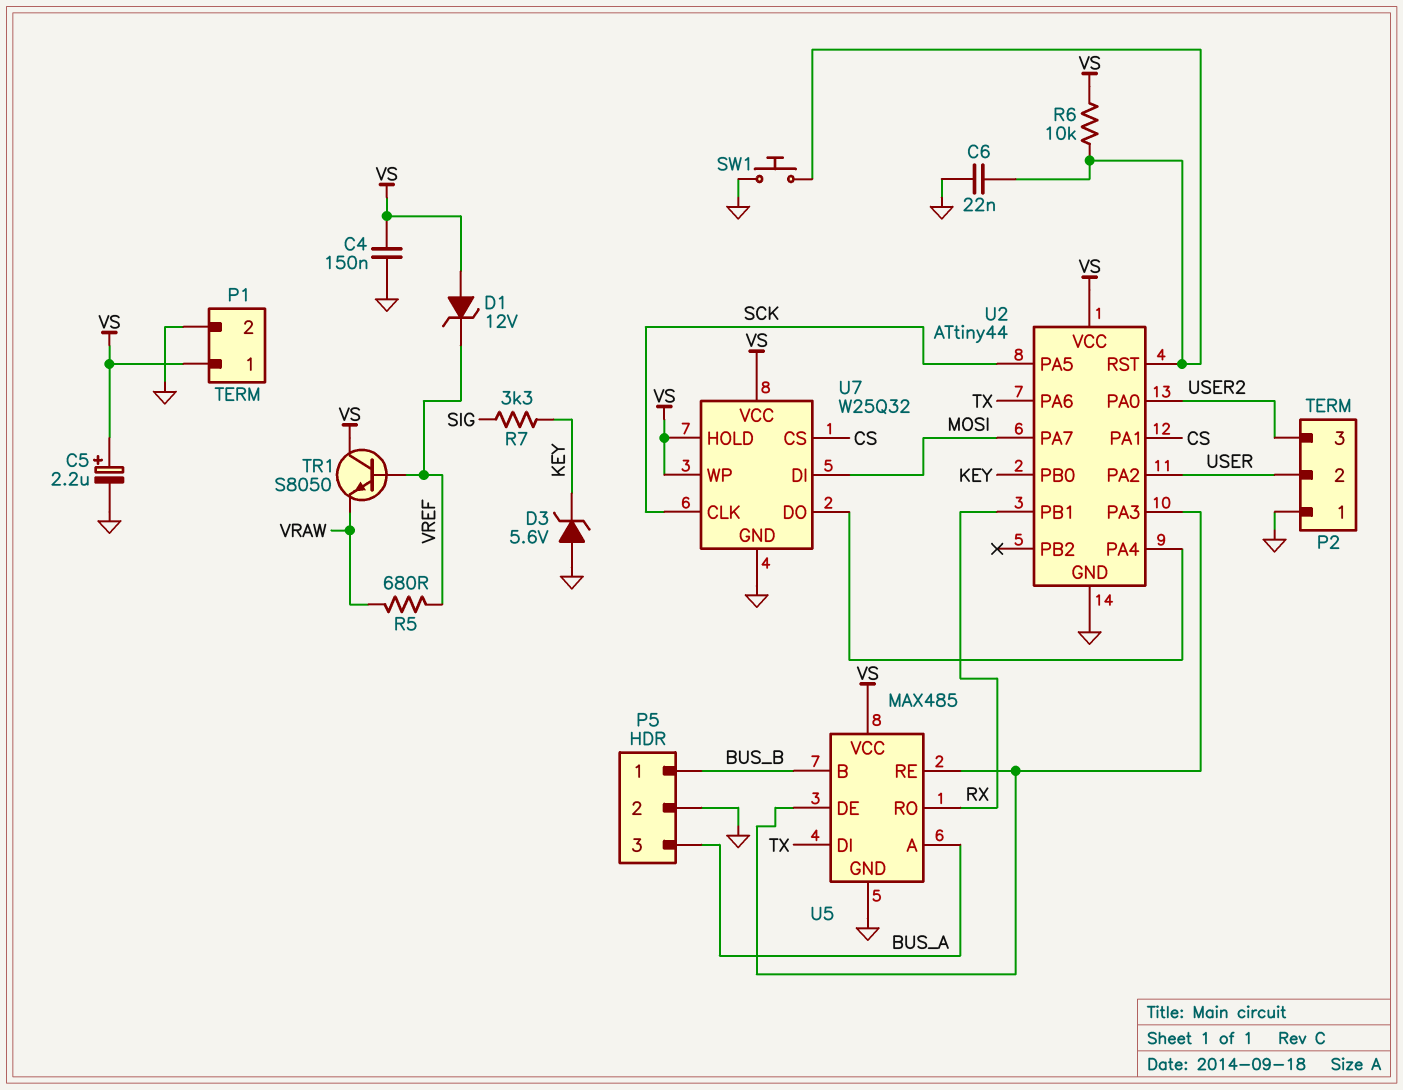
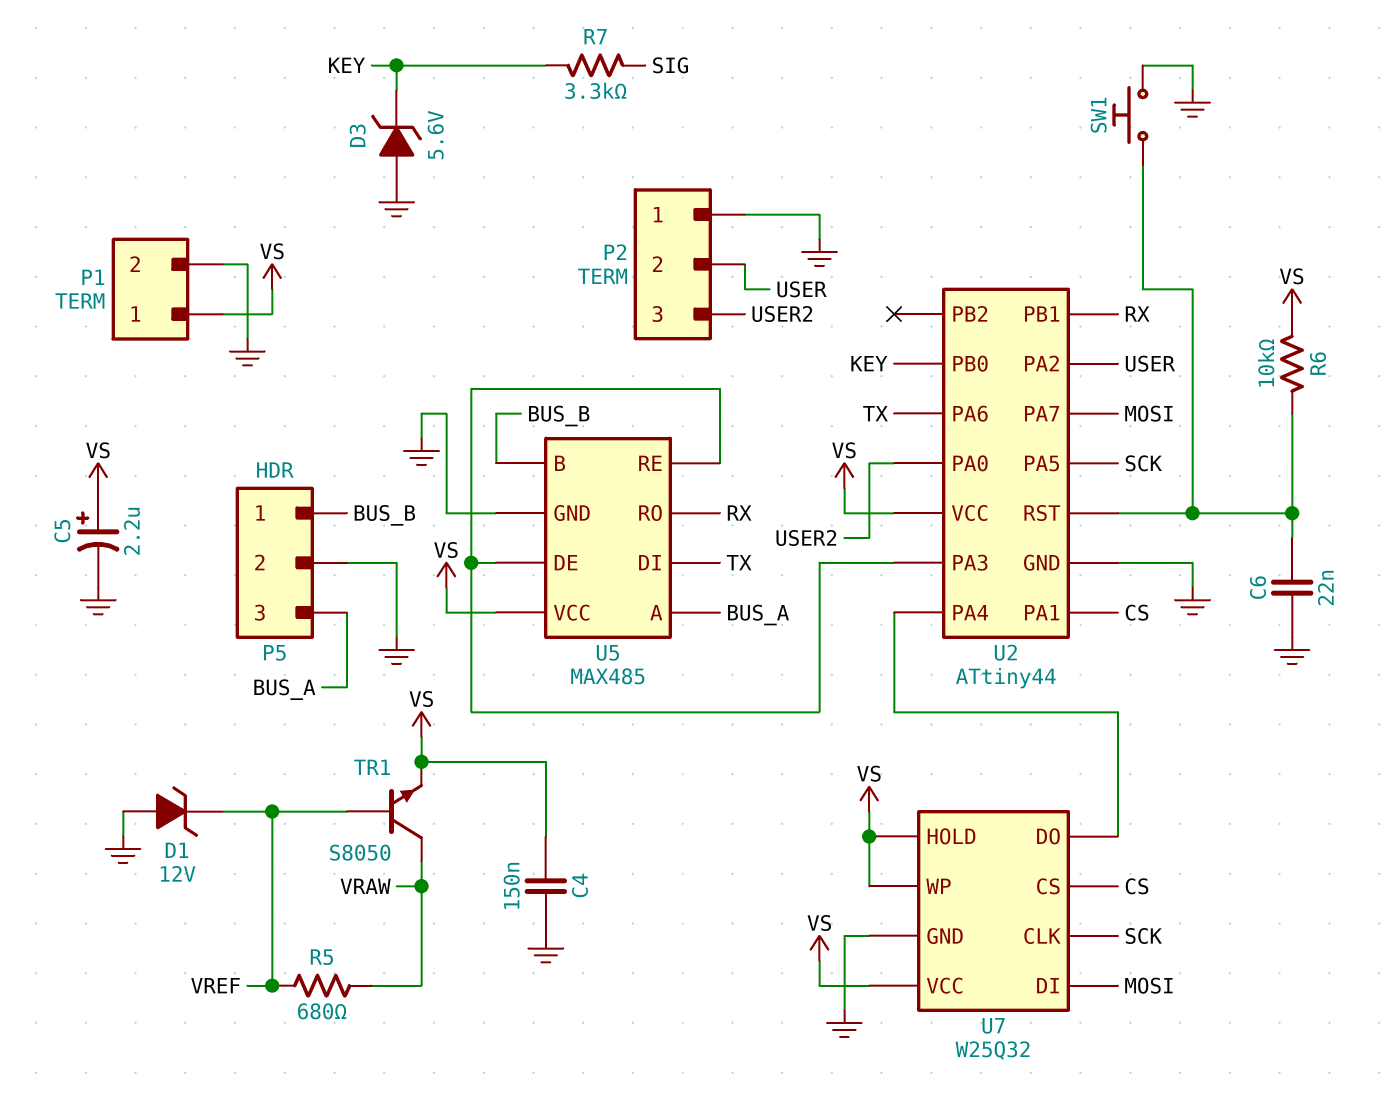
D1: zener 12V (A VS, K VREF) -> zener 12V (A GND, K VREF)
TR1: NPN S8050 (B VREF, C VS, E VRAW) -> NPN S8050 (B VREF, C VRAW, E VS)

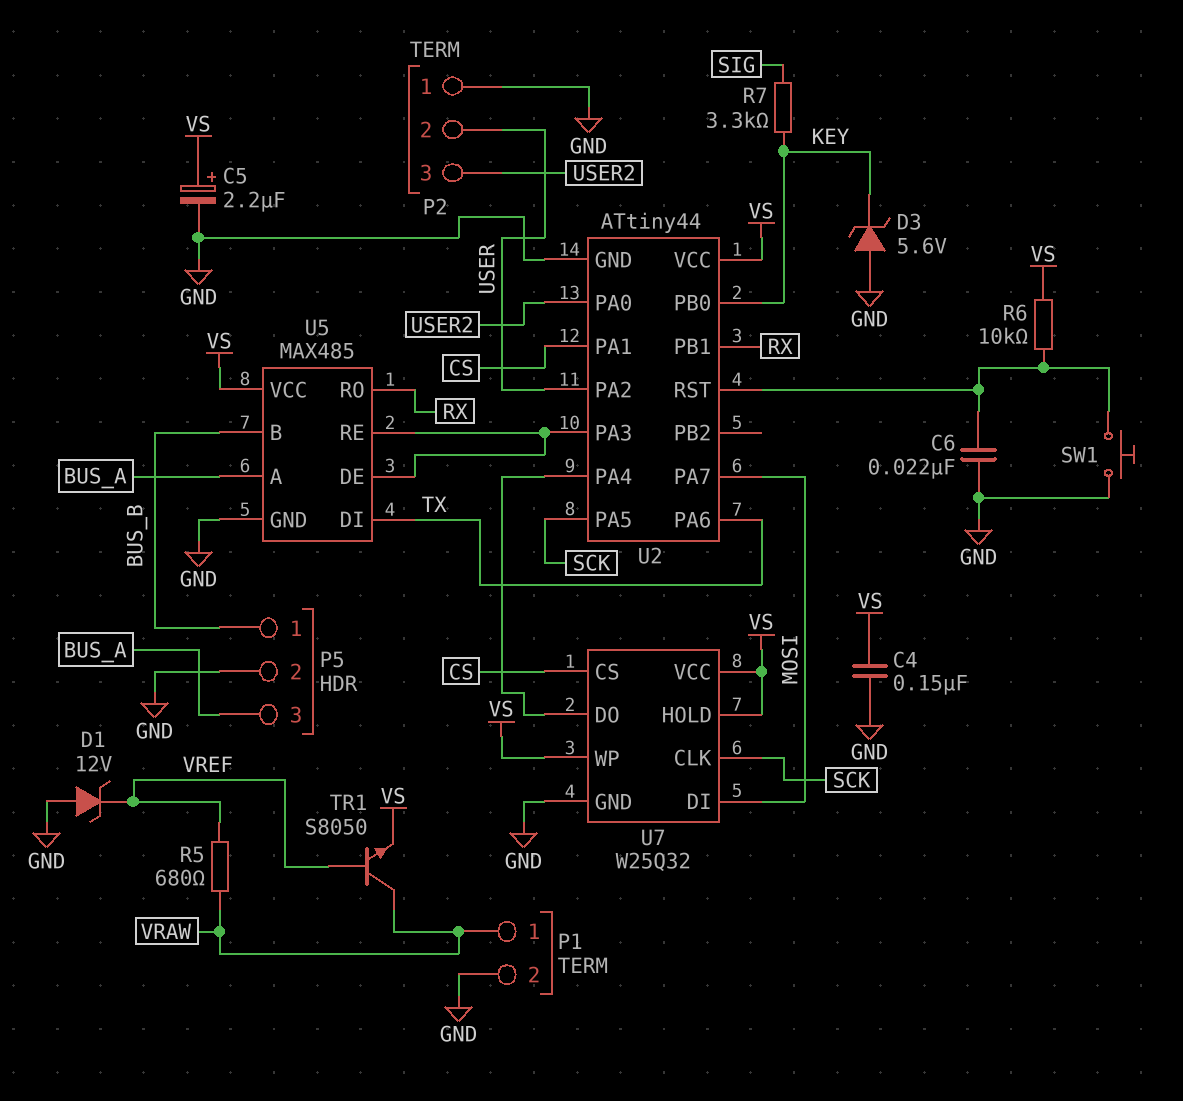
P1 pin 1: VS -> VRAW

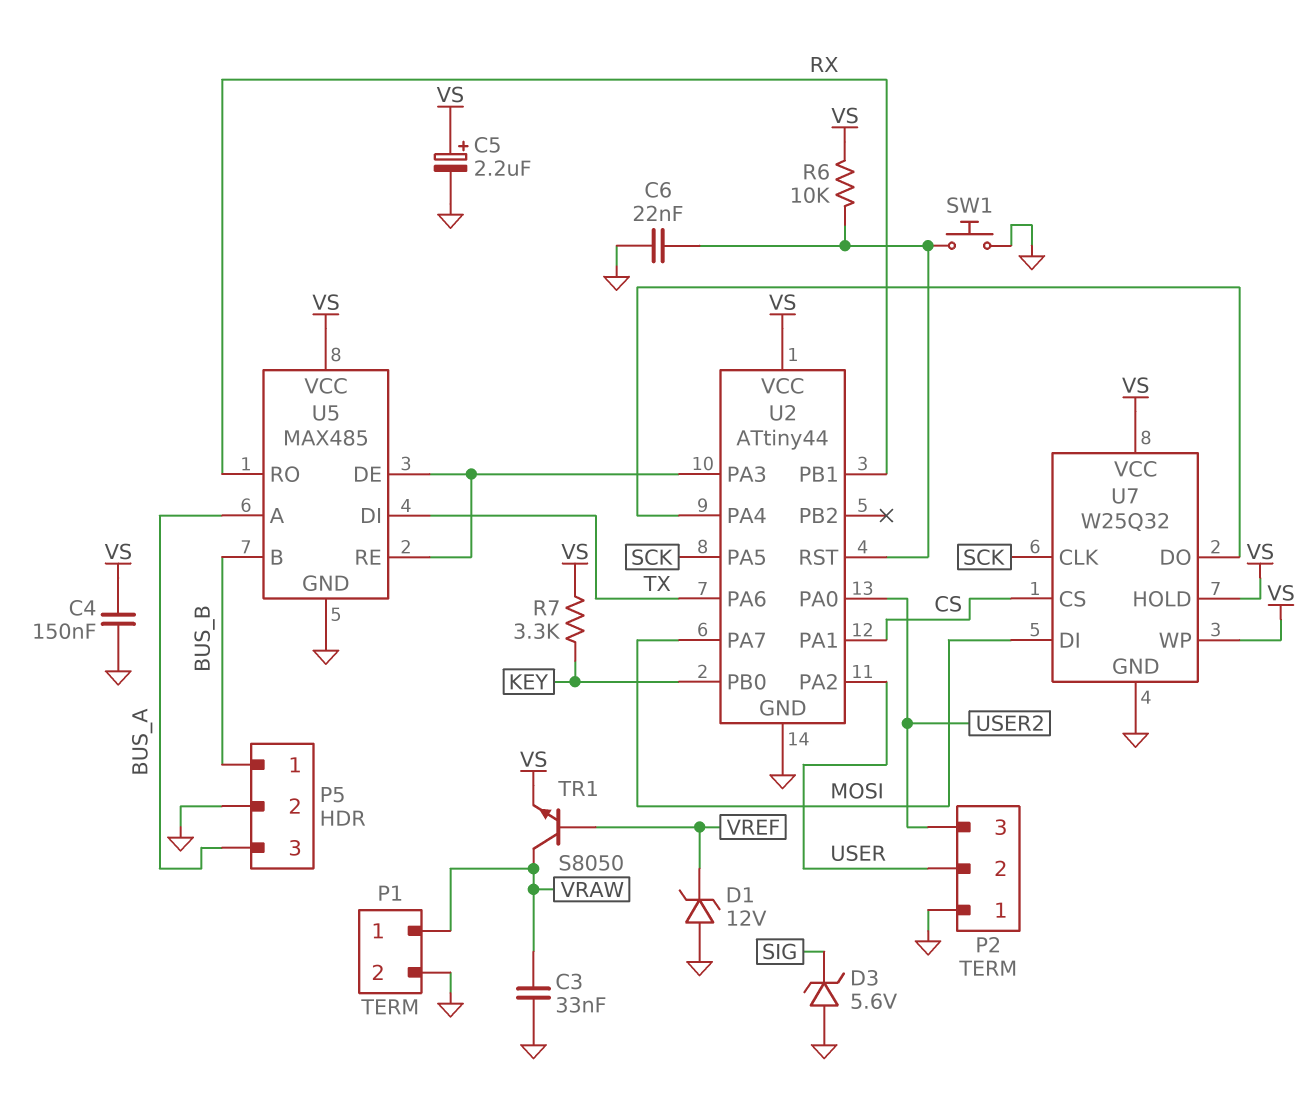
C3: none -> 33nF (GND, VRAW)
D3: zener 5.6V (A GND, K KEY) -> zener 5.6V (A GND, K SIG)
R5: 680 (VRAW, VREF) -> none
R7: 3.3k (KEY, SIG) -> 3.3k (KEY, VS)

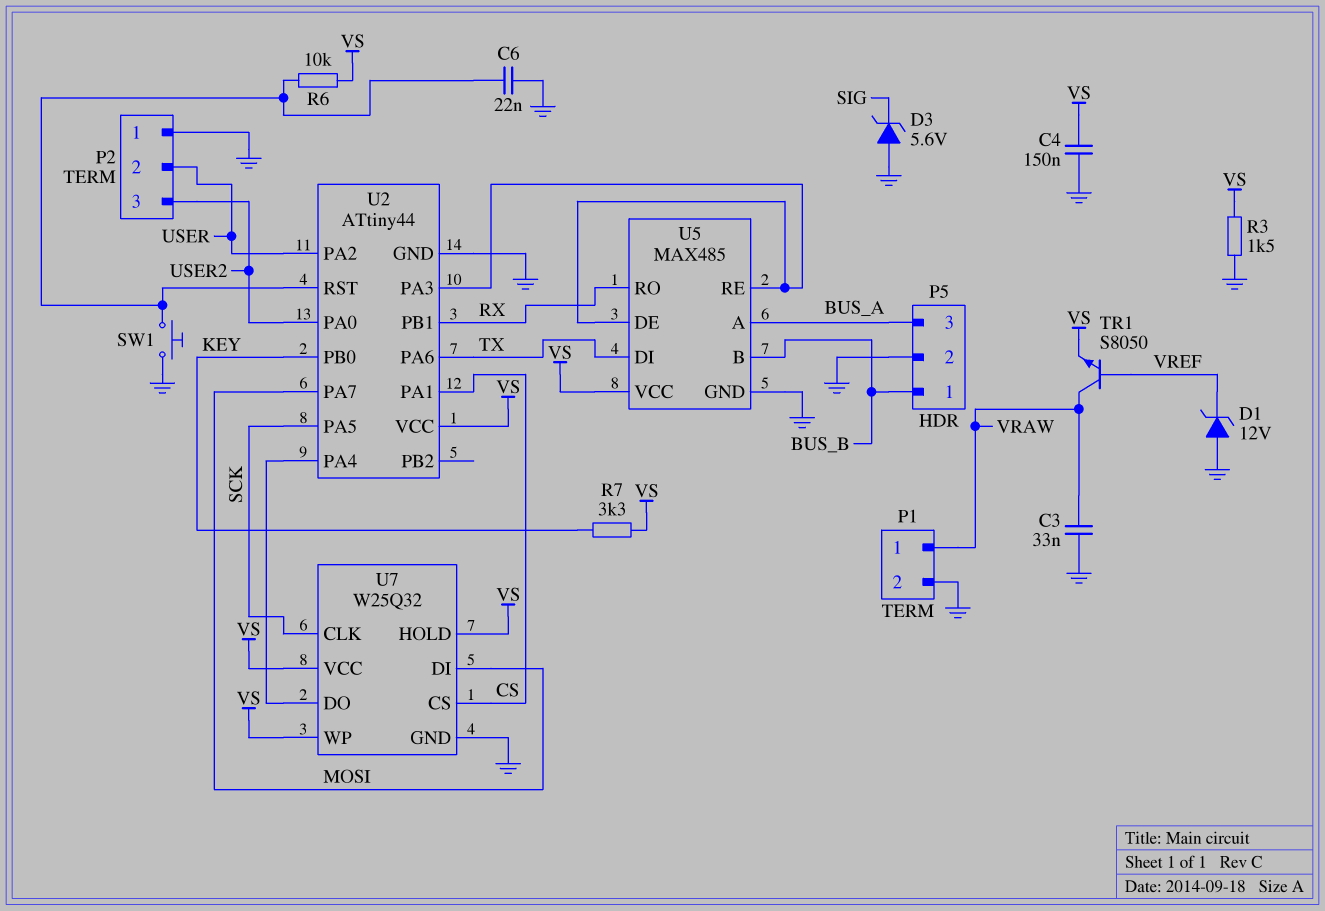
C5: 2.2uF (plus VS, minus GND) -> none
R3: none -> 1.5k (GND, VS)

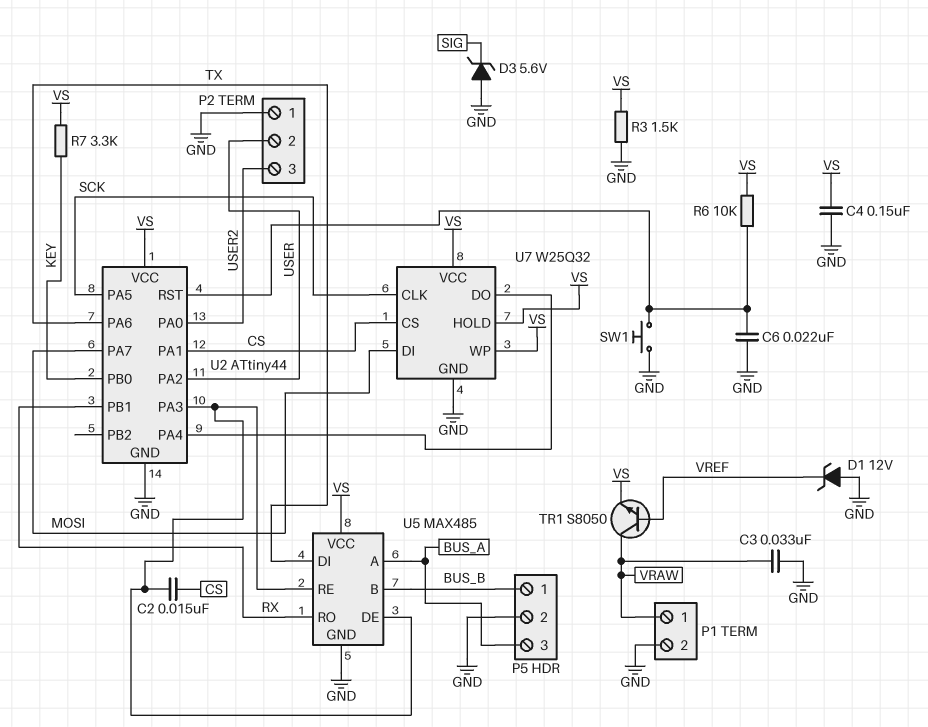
C2: none -> 15nF (CS, U2/PA3)

